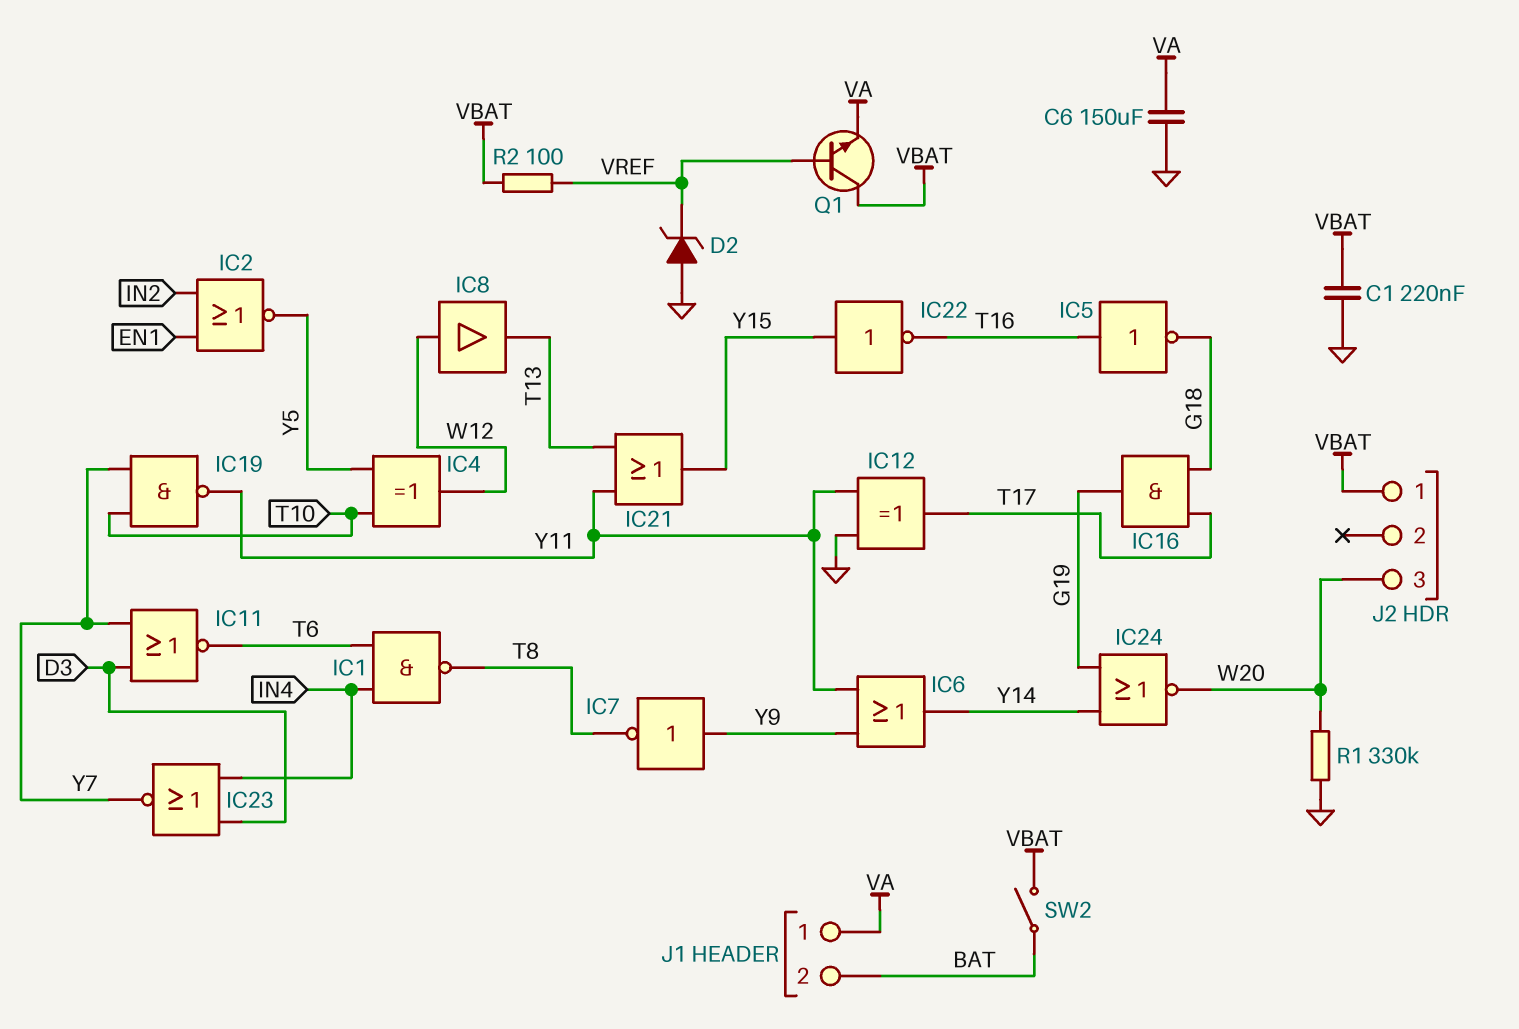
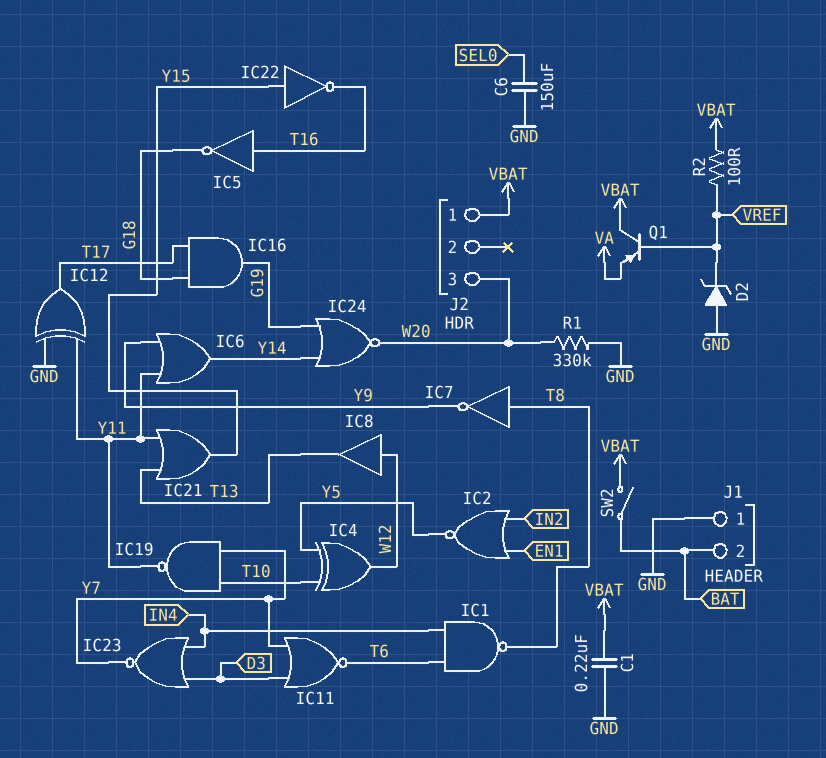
C6: 150uF (GND, VA) -> 150uF (GND, SEL0)
IC7: NOT (in Y9, out T8) -> NOT (in T8, out Y9)
J1 pin 1: VA -> GND
Q1: NPN (B VREF, C VBAT, E VA) -> PNP (B VREF, C VBAT, E VA)

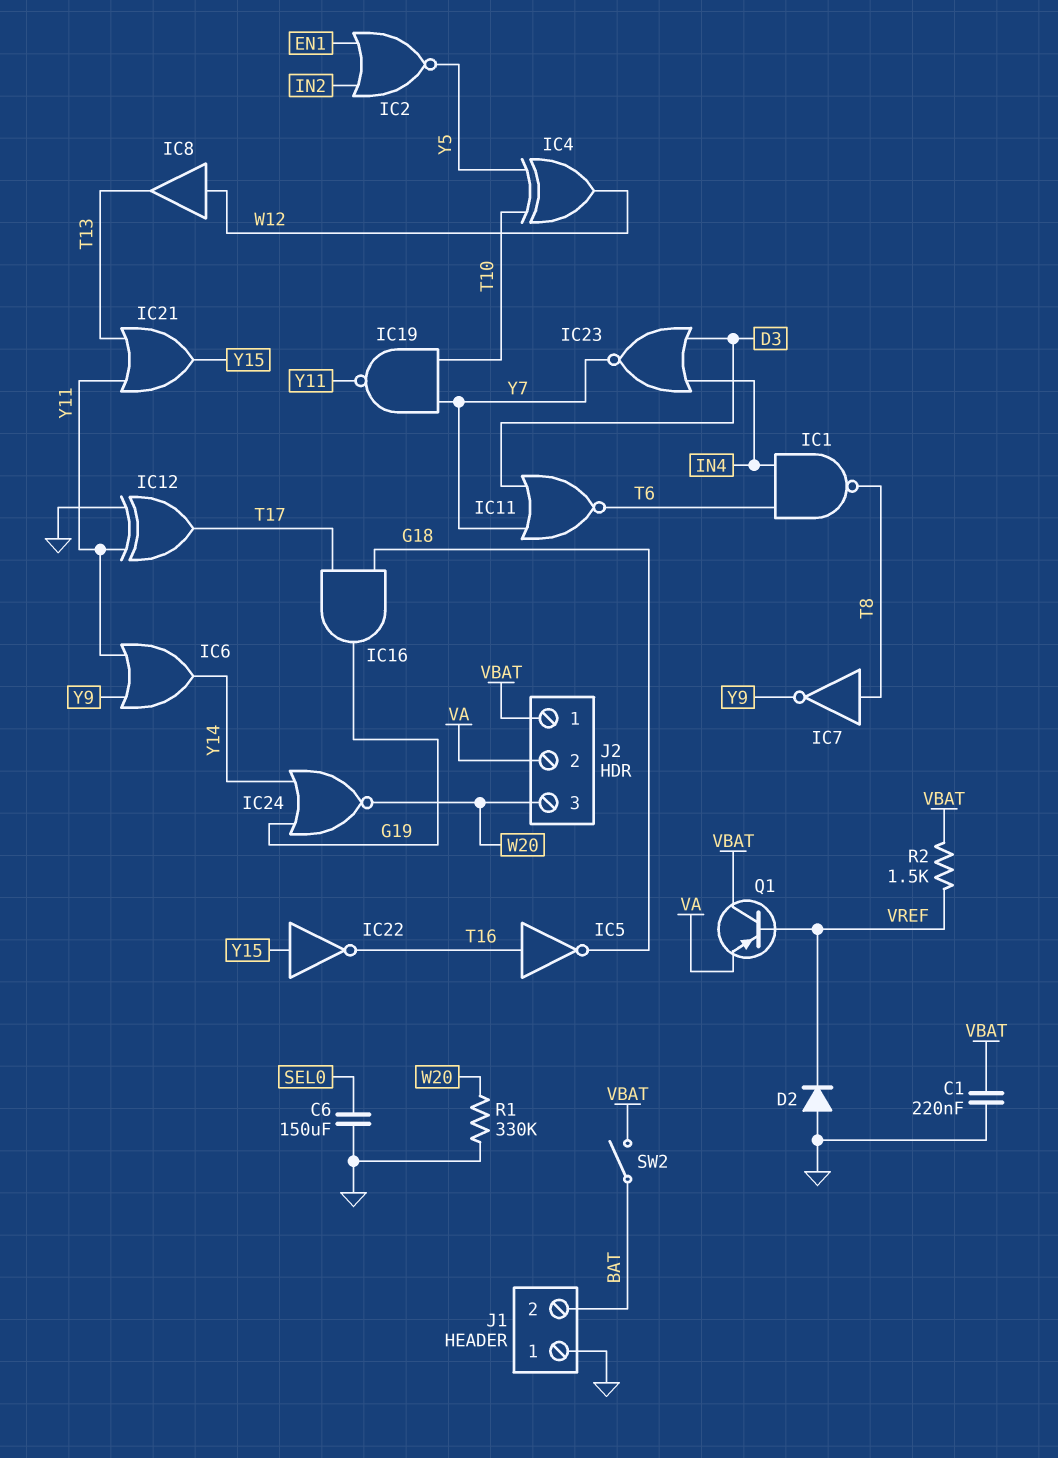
D2: zener (A GND, K VREF) -> diode (A GND, K VREF)
J2 pin 2: none -> VA
R2: 100 (VBAT, VREF) -> 1.5k (VBAT, VREF)

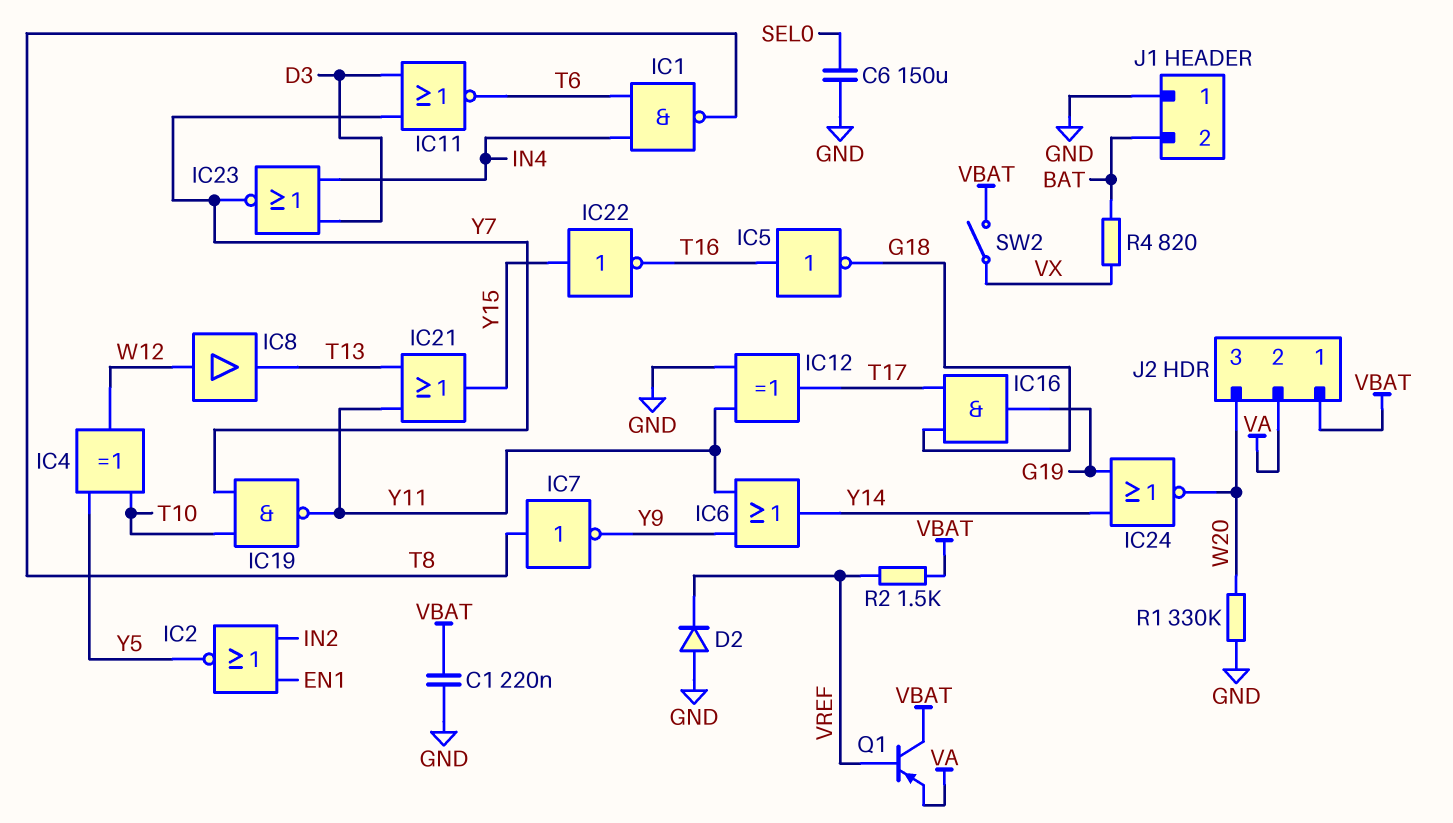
R4: none -> 820 (BAT, VX)
SW2: switch (BAT, VBAT) -> switch (VBAT, VX)

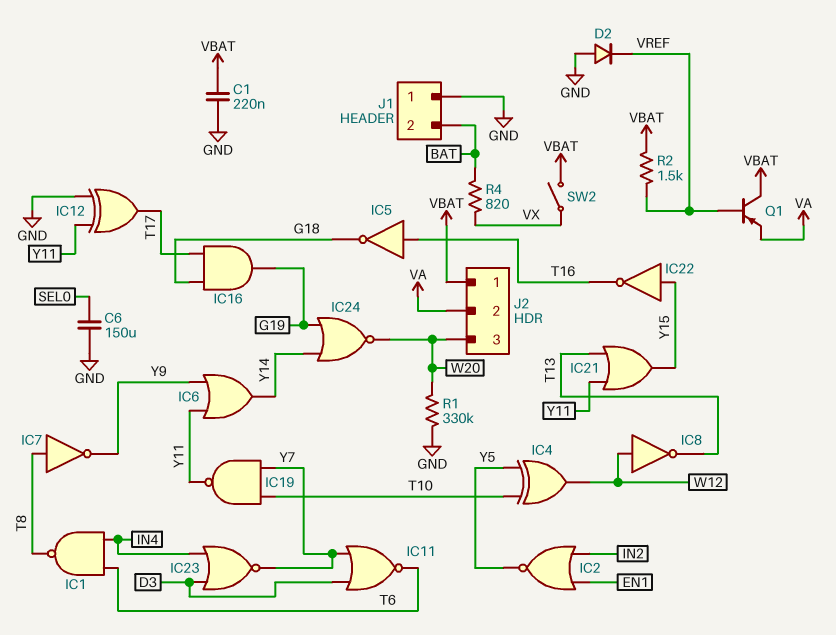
IC8: buffer (in W12, out T13) -> NOT (in W12, out T13)

